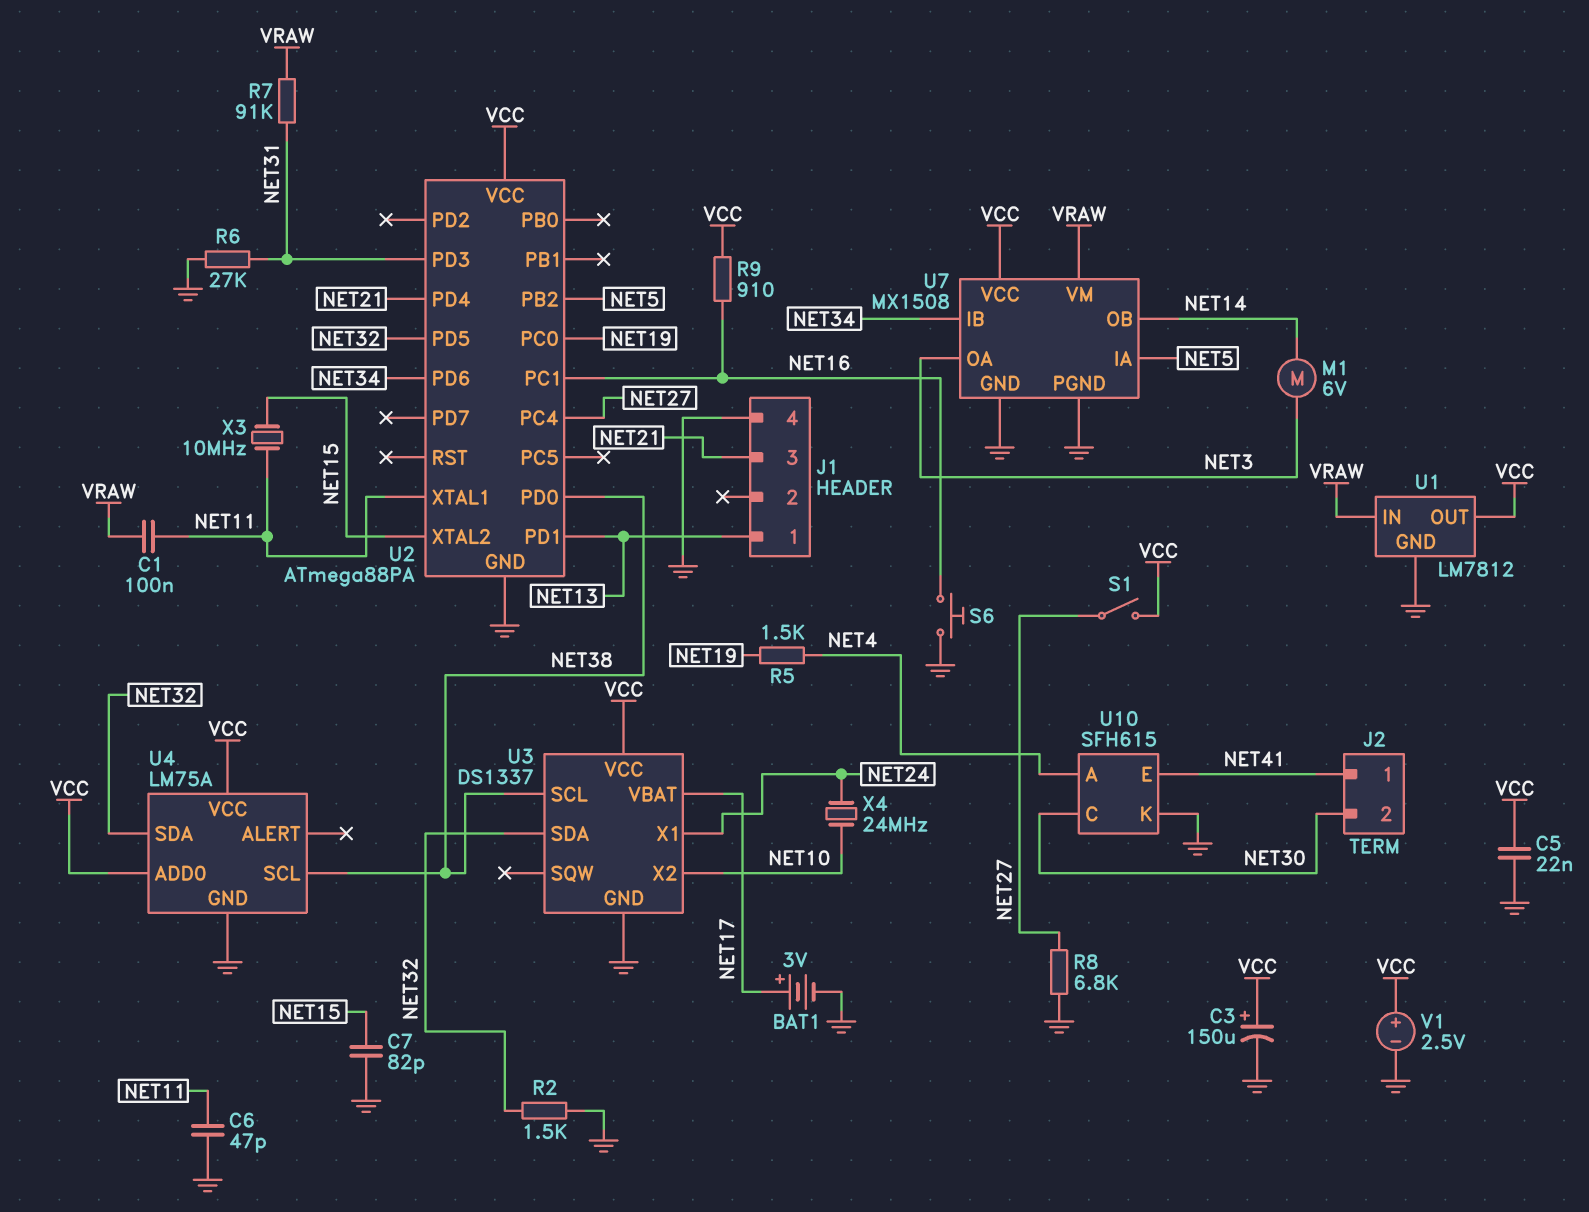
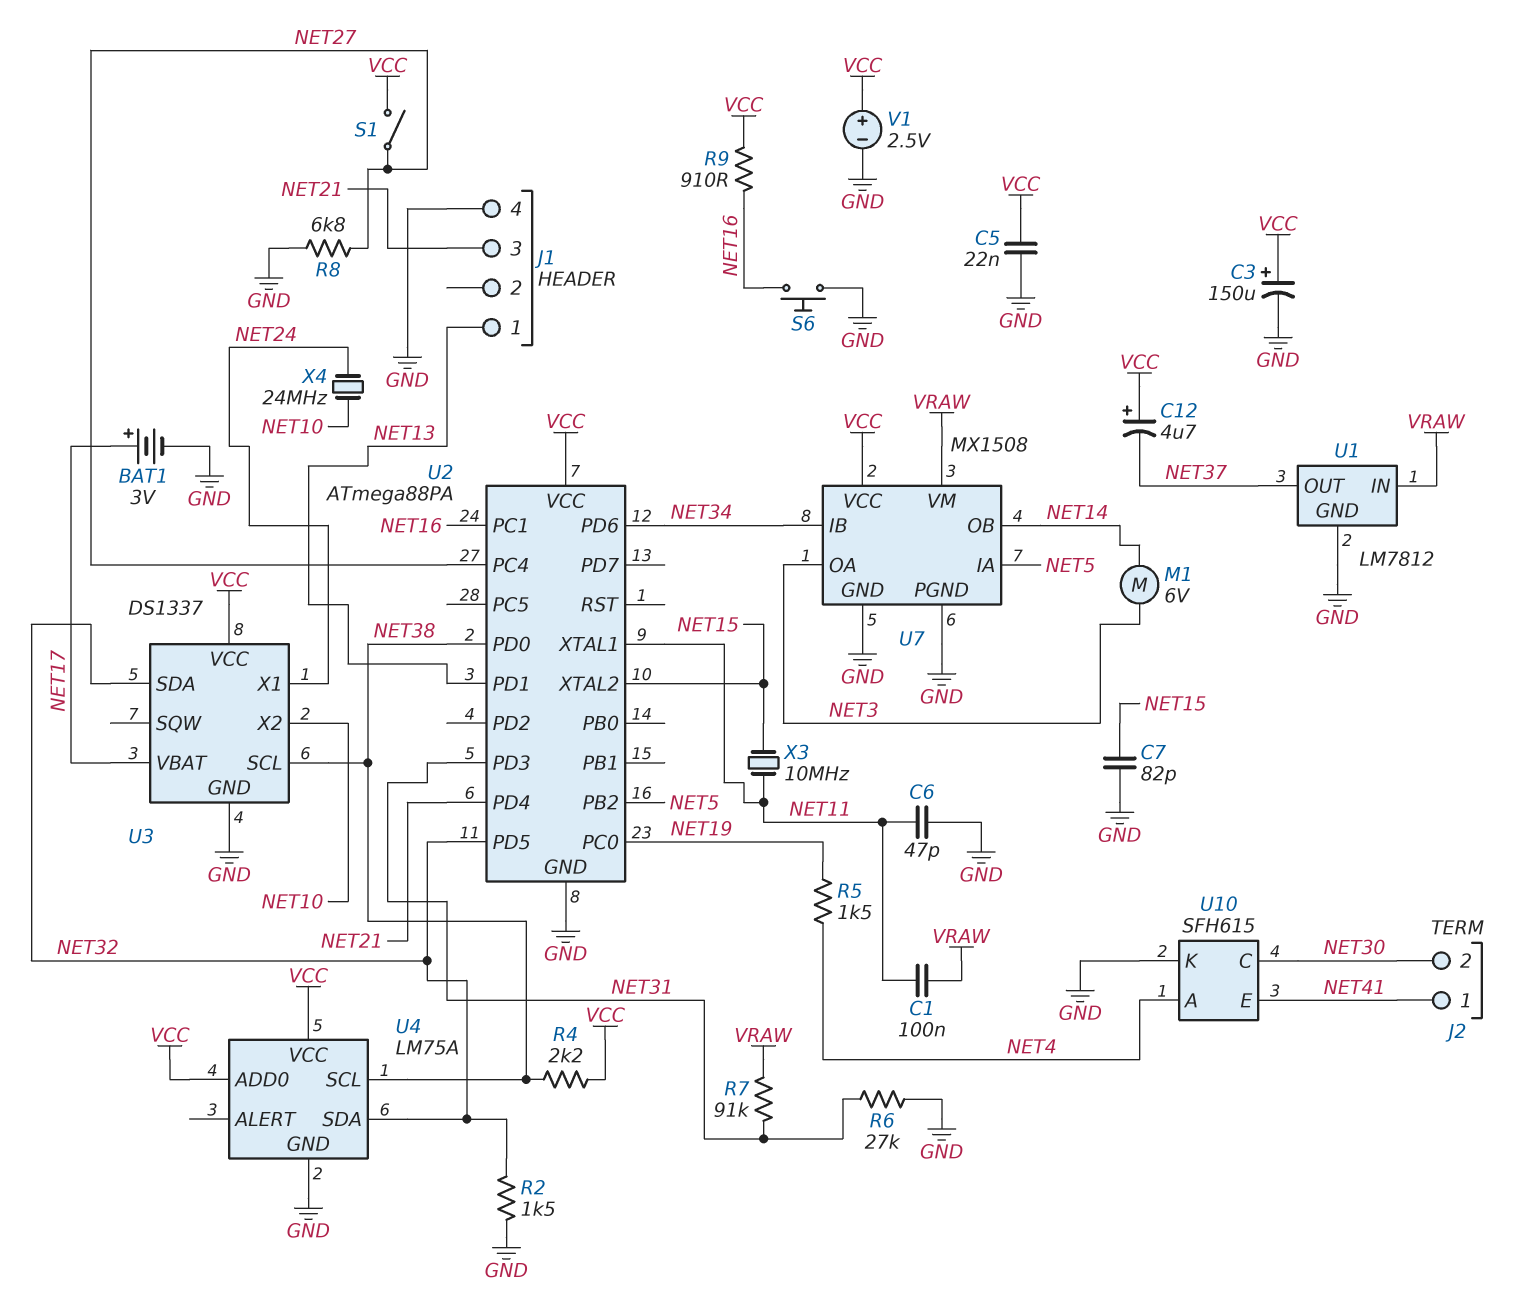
C12: none -> 4.7uF (plus VCC, minus NET37)
R4: none -> 2.2k (NET38, VCC)
U1 pin OUT: VCC -> NET37

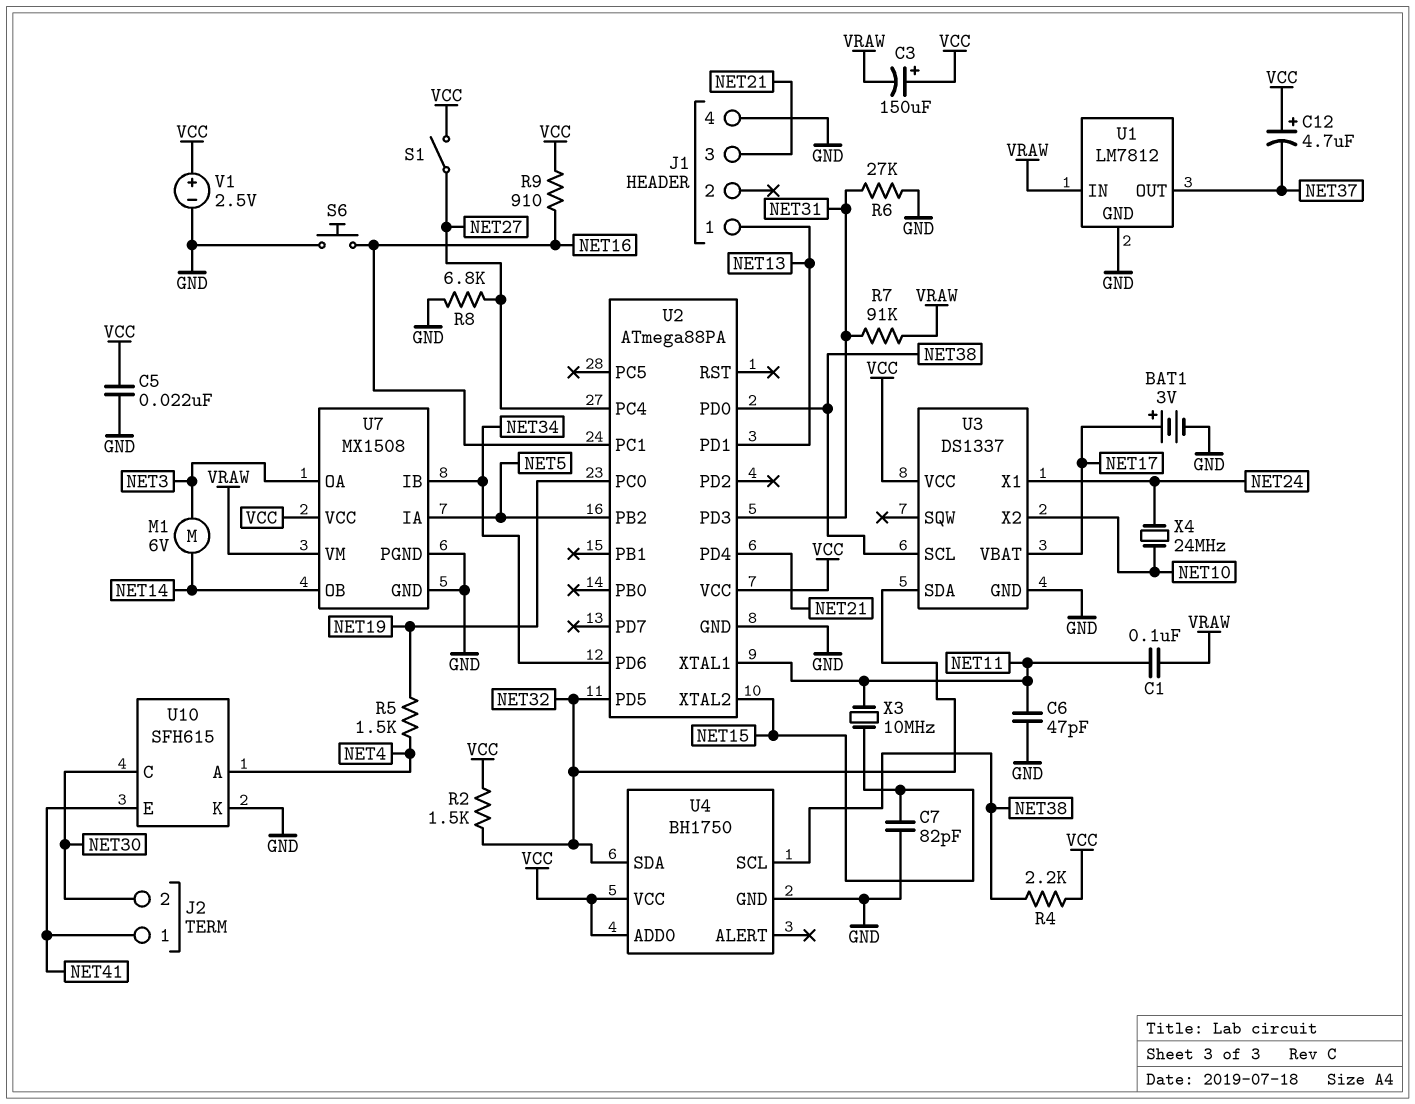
C3: 150uF (plus VCC, minus GND) -> 150uF (plus VCC, minus VRAW)
R2: 1.5k (GND, NET32) -> 1.5k (NET32, VCC)
U4: LM75A -> BH1750

